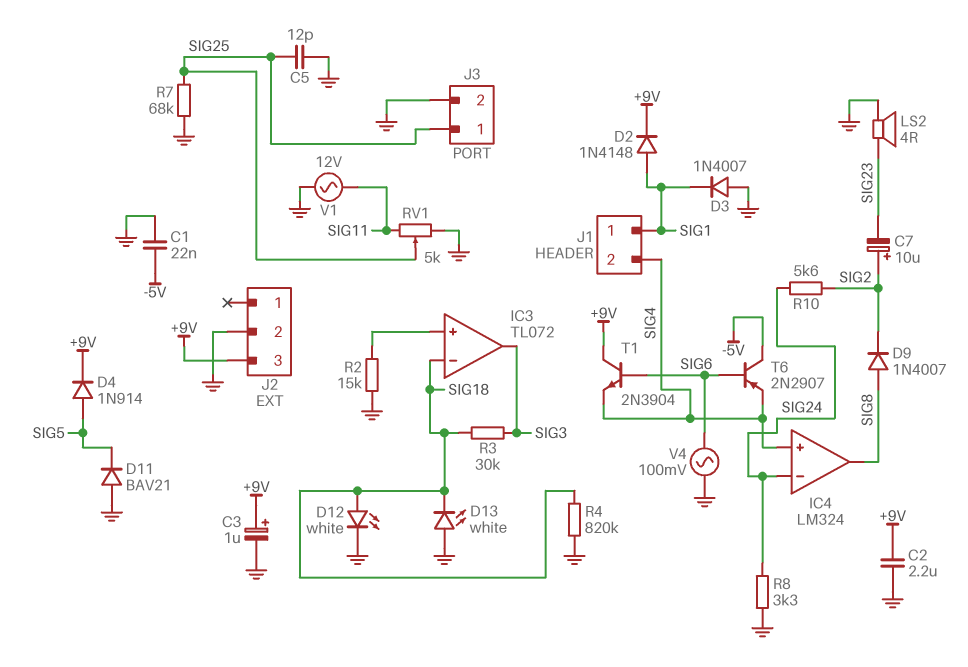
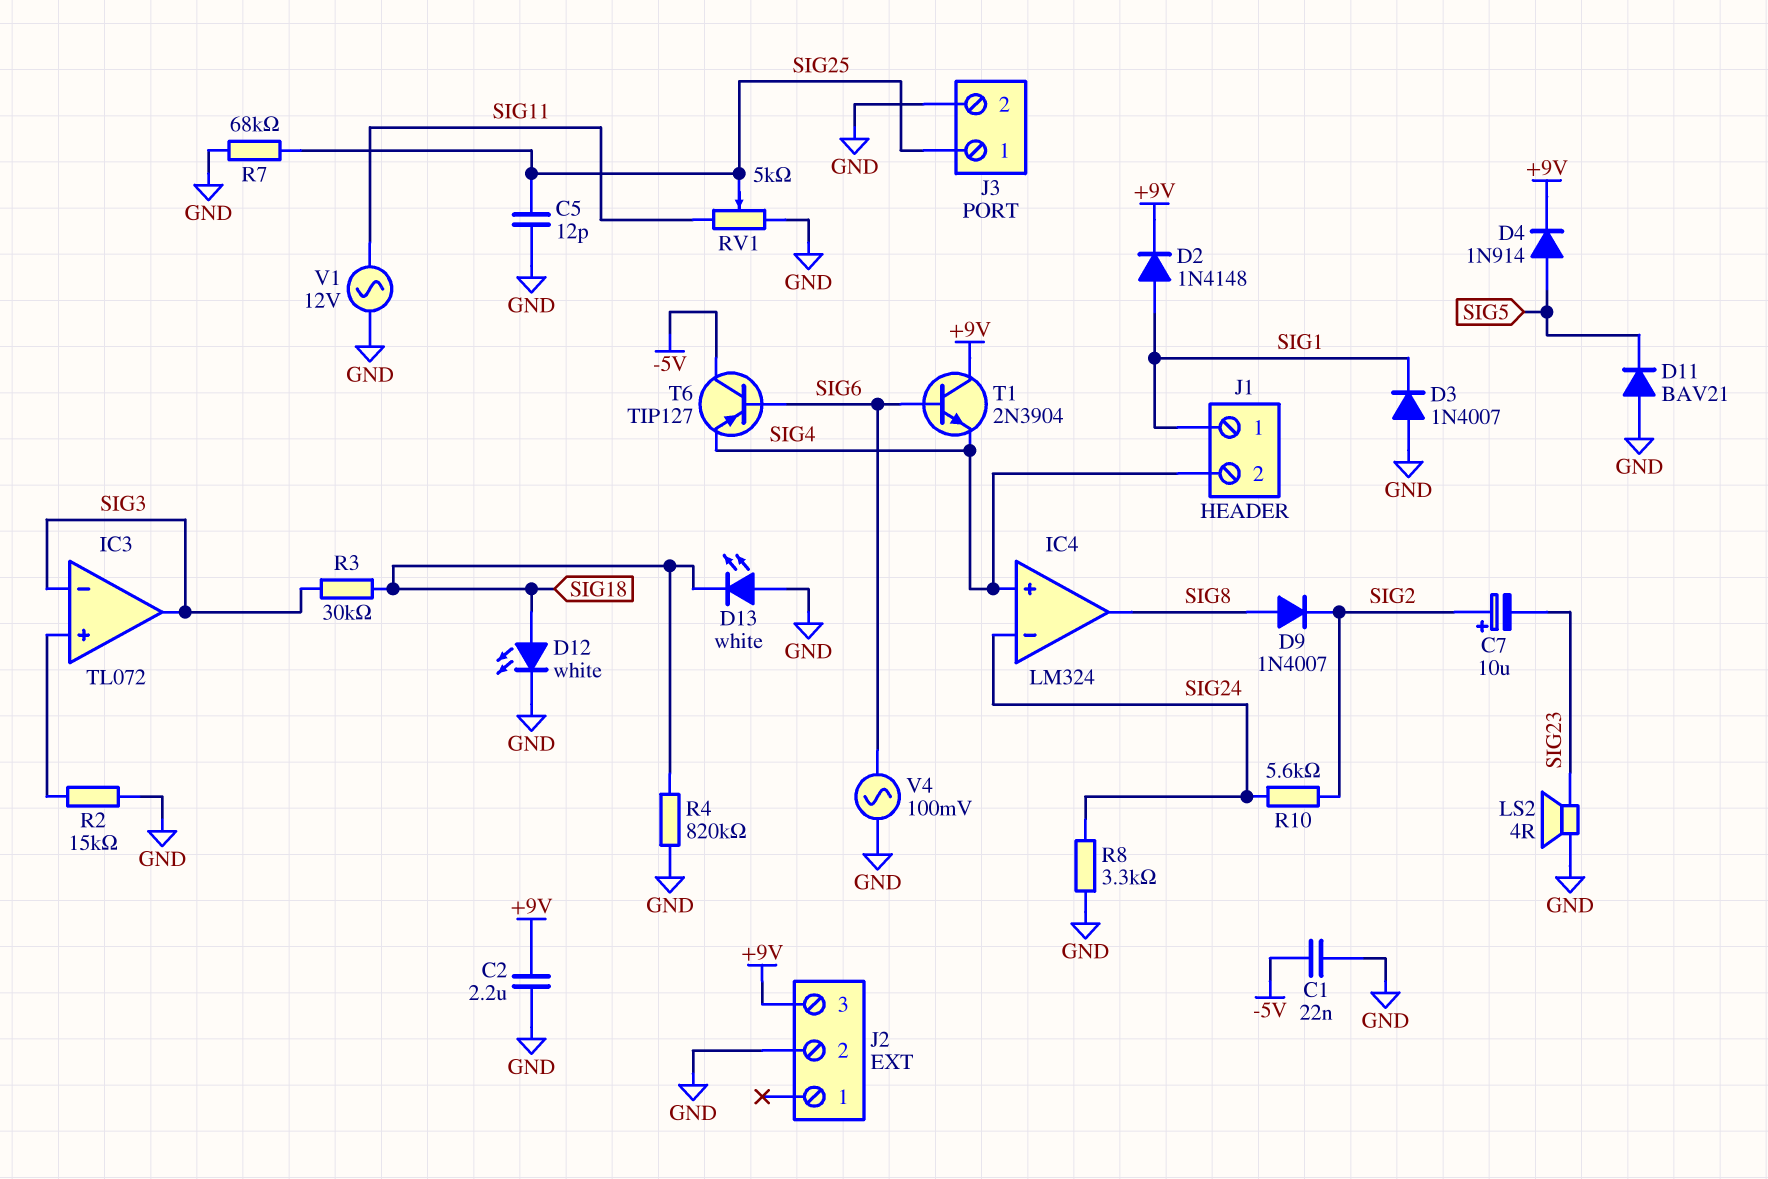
C3: 1uF (plus +9V, minus GND) -> none
IC3 pin in-: SIG18 -> SIG3
T6: PNP 2N2907 (B SIG6, C -5V, E SIG4) -> PNP TIP127 (B SIG6, C -5V, E SIG4)

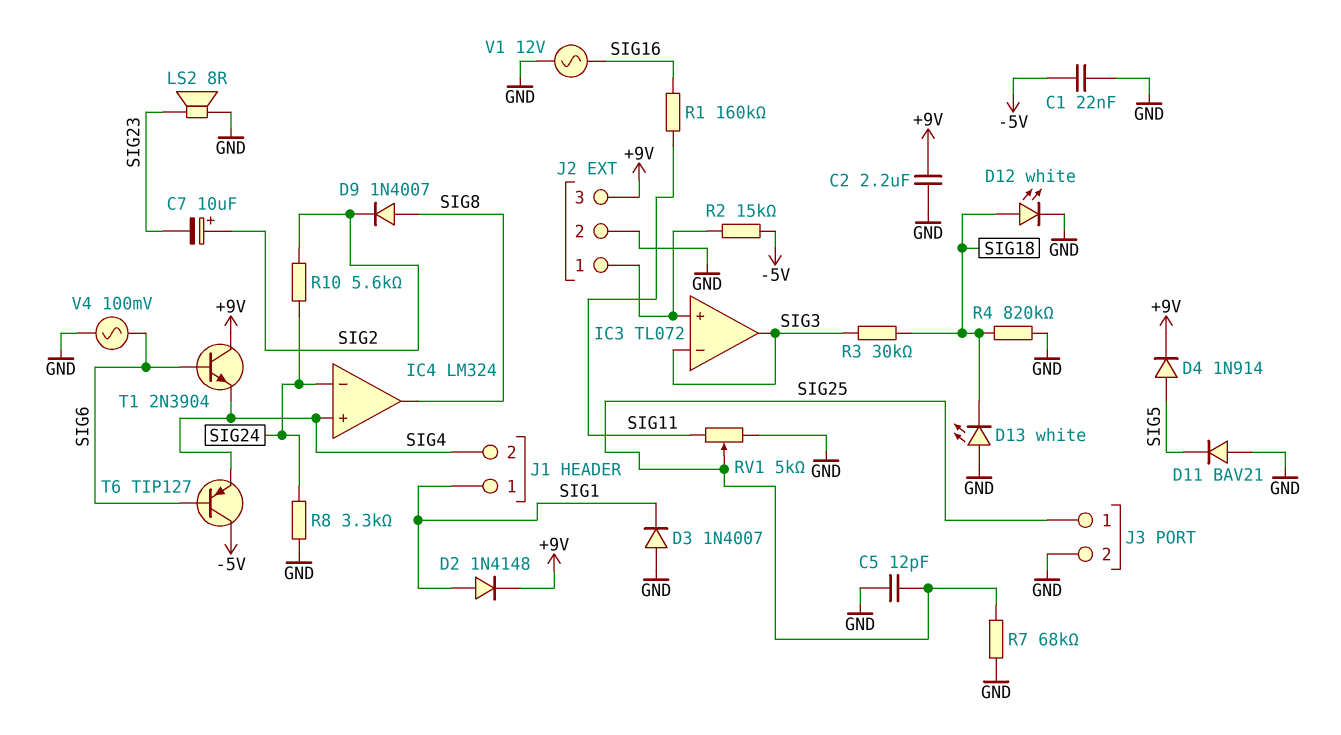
J2 pin 1: none -> IC3/in+
LS2: speaker 4R (GND, SIG23) -> speaker 8R (GND, SIG23)
R1: none -> 160k (SIG11, SIG16)
R2: 15k (GND, IC3/in+) -> 15k (-5V, IC3/in+)
V1: AC 12V (GND, SIG11) -> AC 12V (GND, SIG16)

